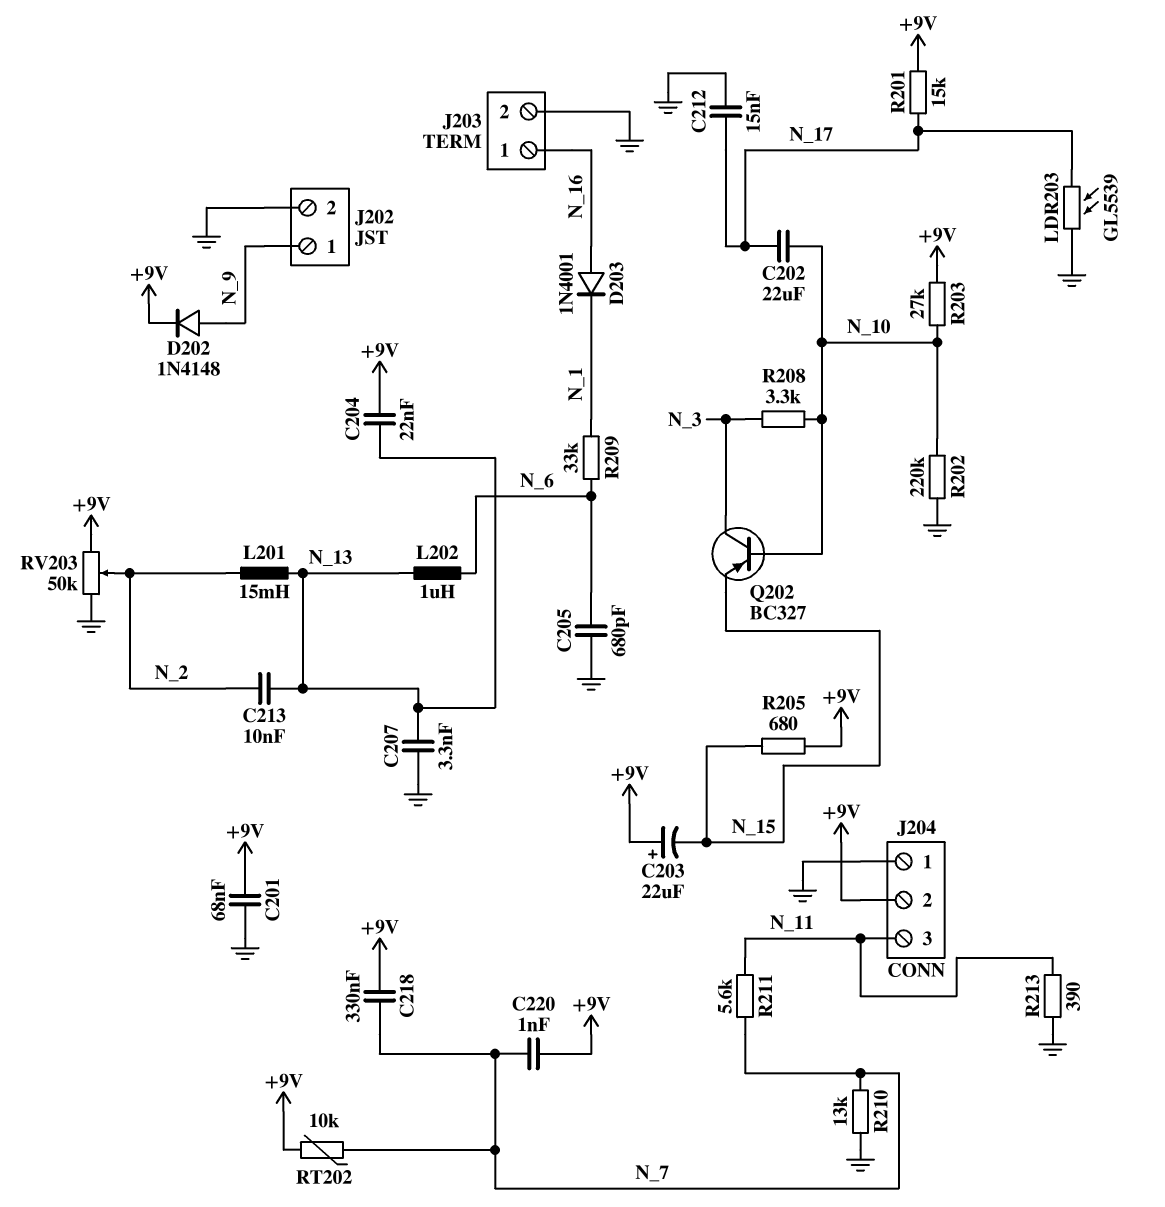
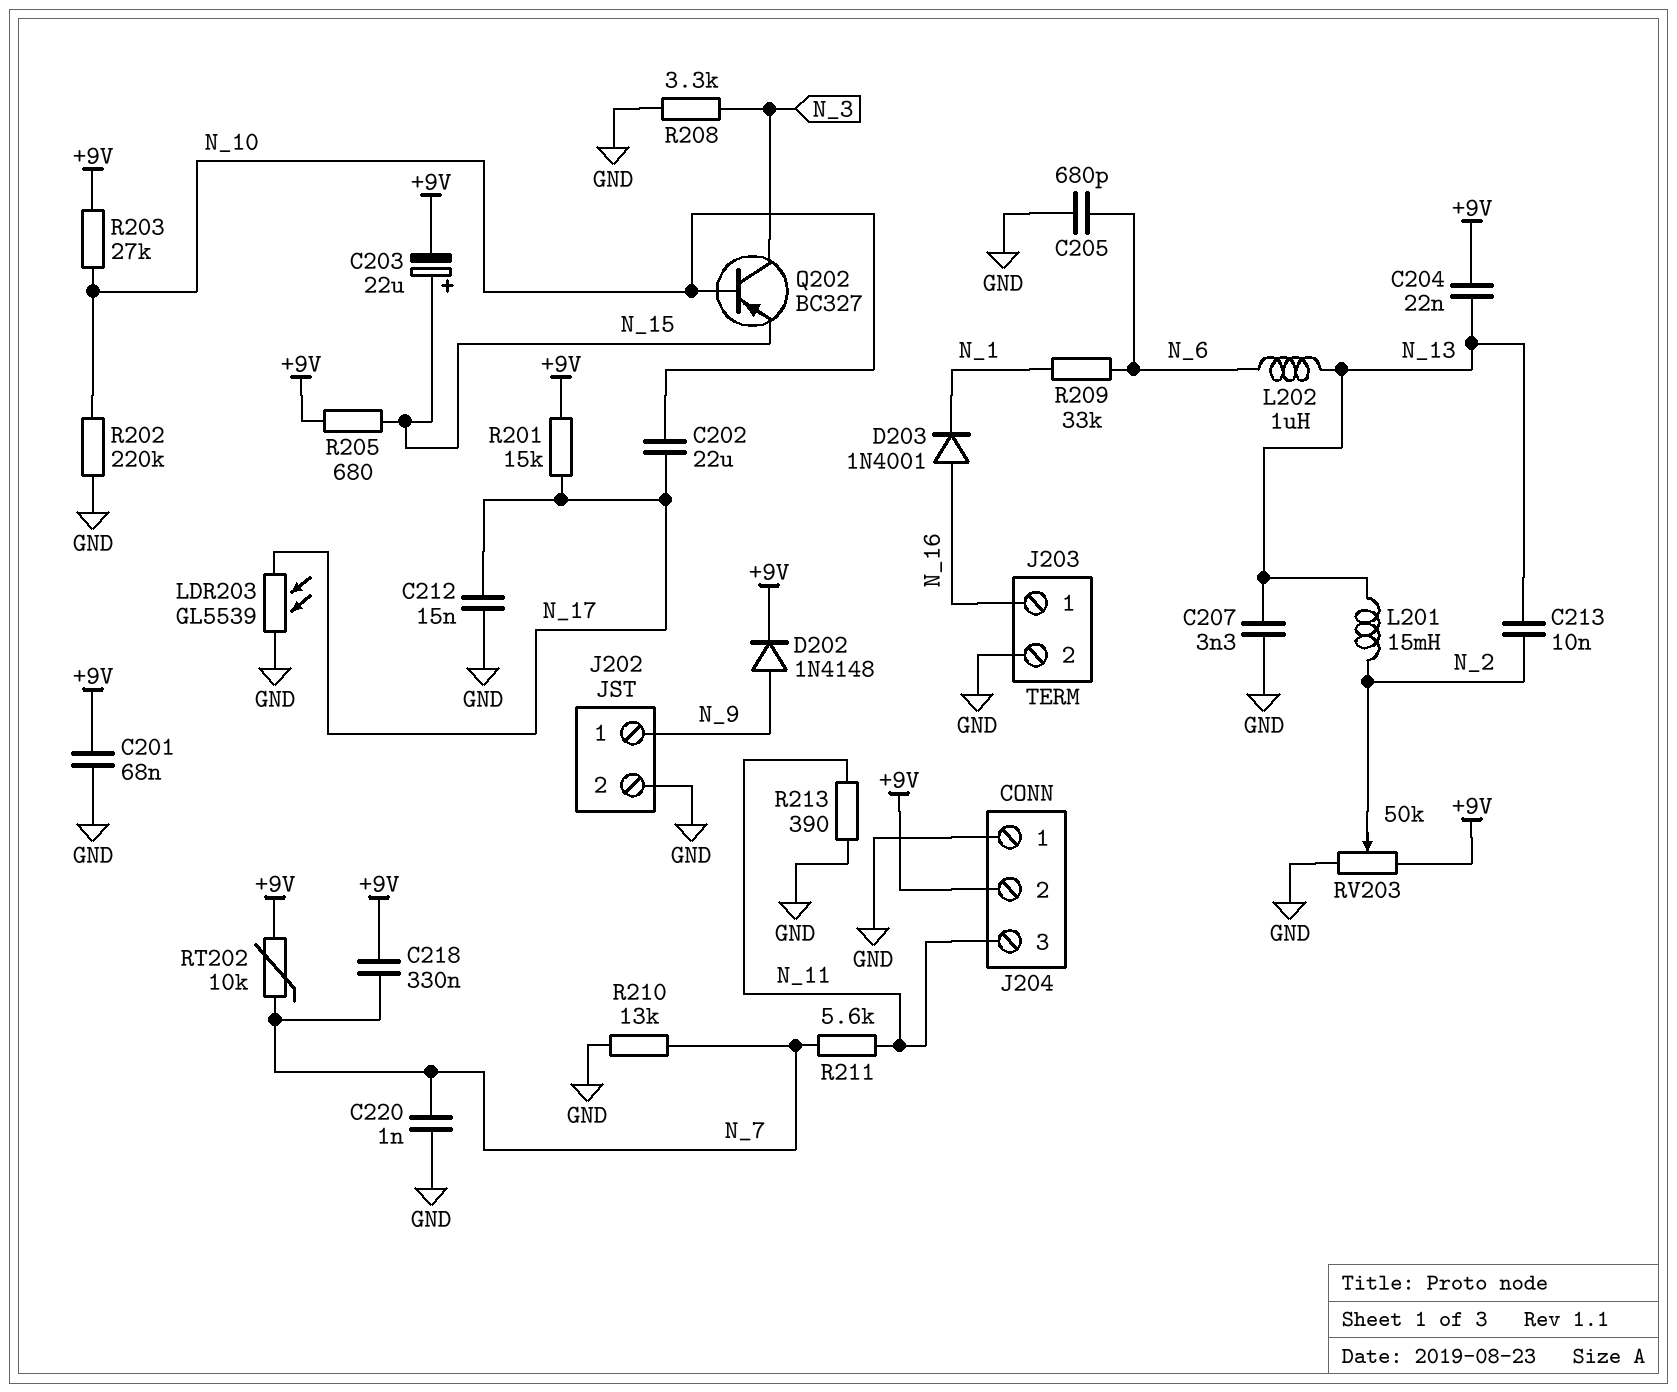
C203: 22uF (plus +9V, minus N_15) -> 22uF (plus N_15, minus +9V)
C220: 1nF (+9V, N_7) -> 1nF (GND, N_7)
R208: 3.3k (N_3, N_10) -> 3.3k (GND, N_3)

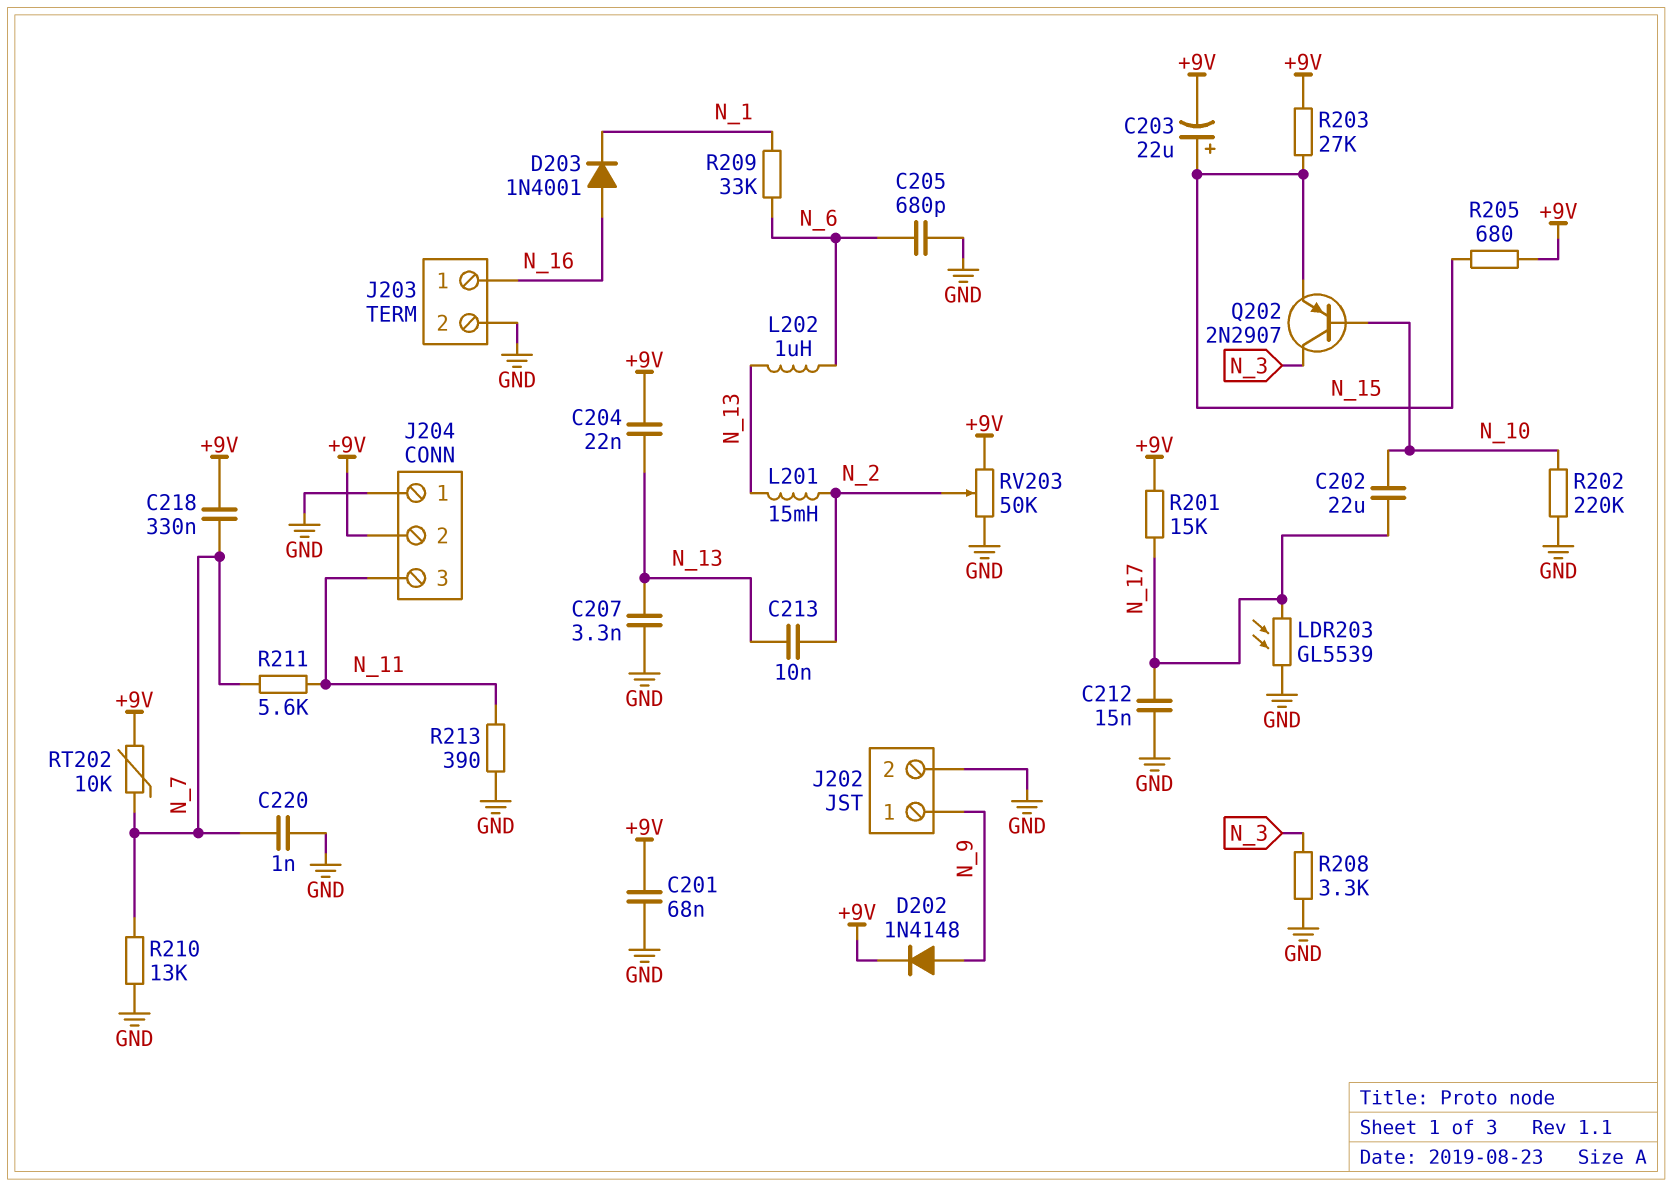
Q202: PNP BC327 (B N_10, C N_3, E N_15) -> PNP 2N2907 (B N_10, C N_3, E N_15)
R203: 27k (+9V, N_10) -> 27k (+9V, N_15)

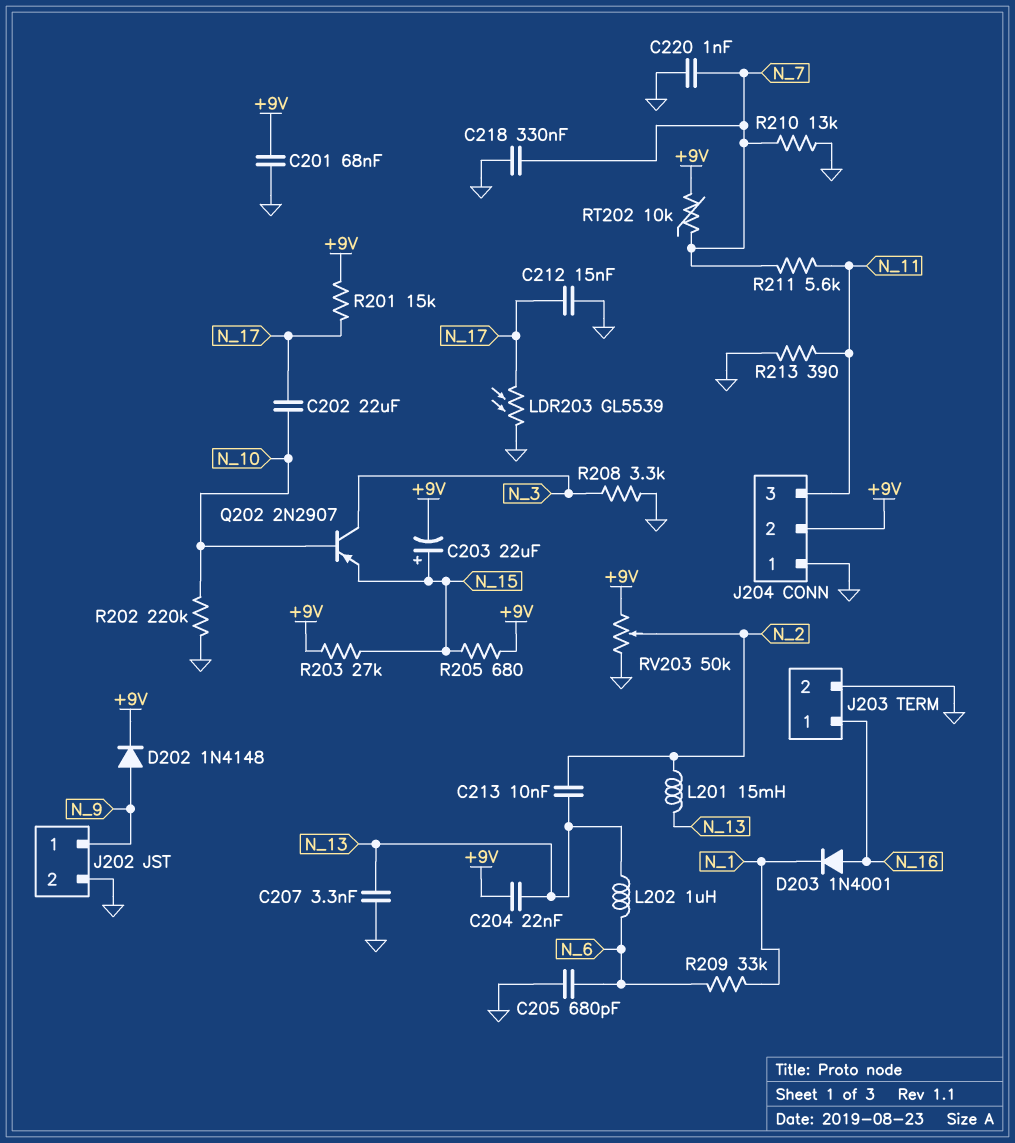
C218: 330nF (+9V, N_7) -> 330nF (GND, N_7)

